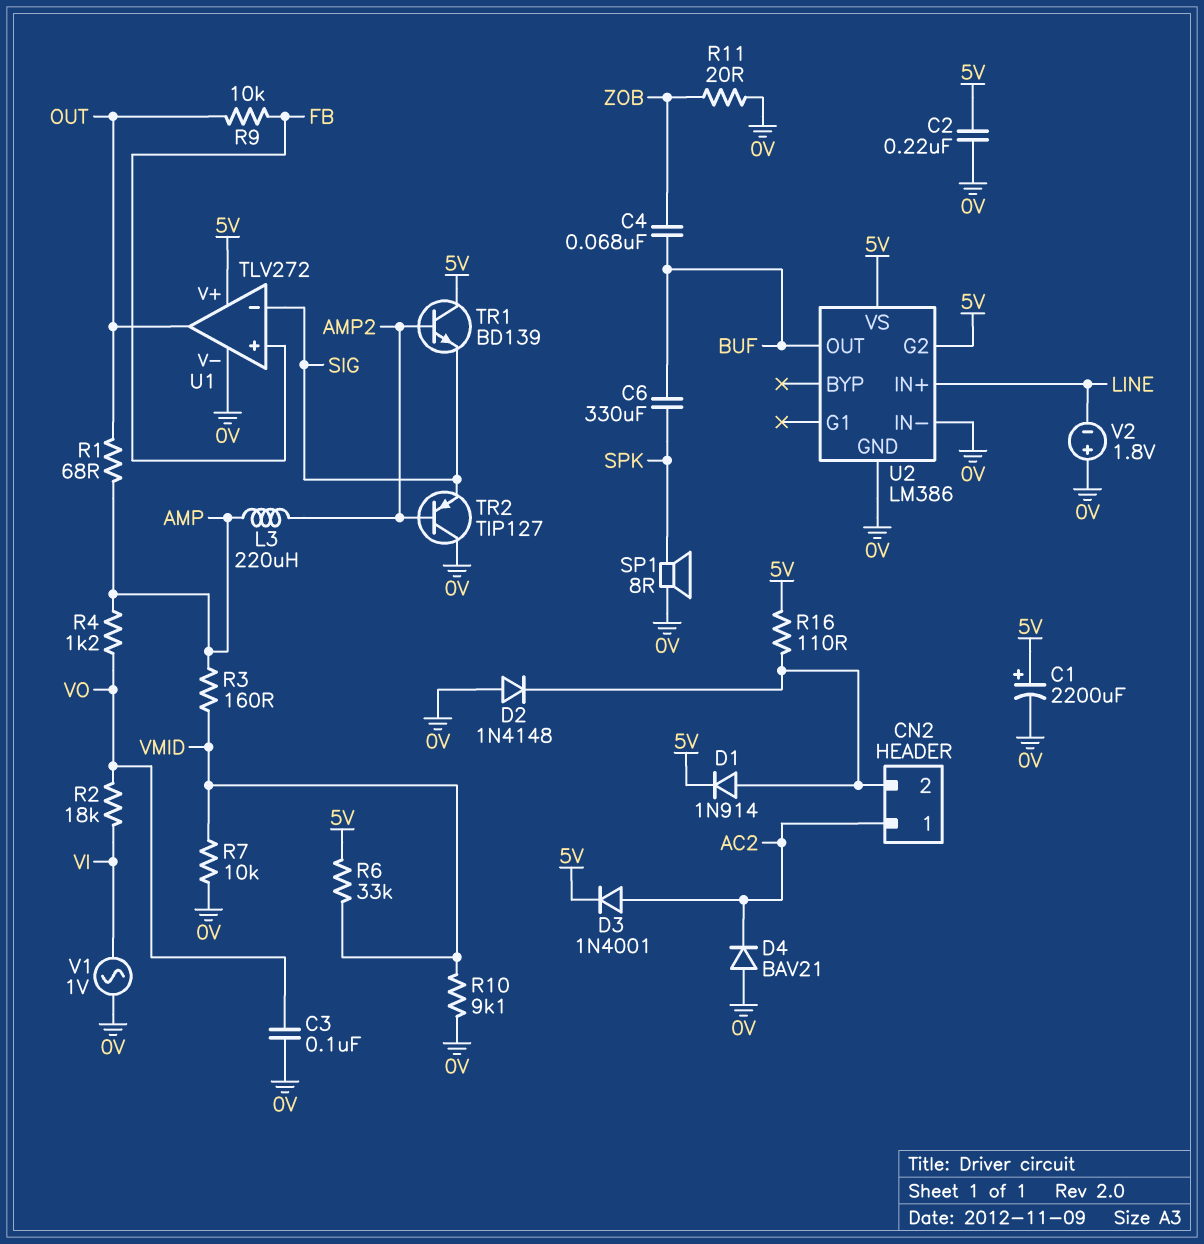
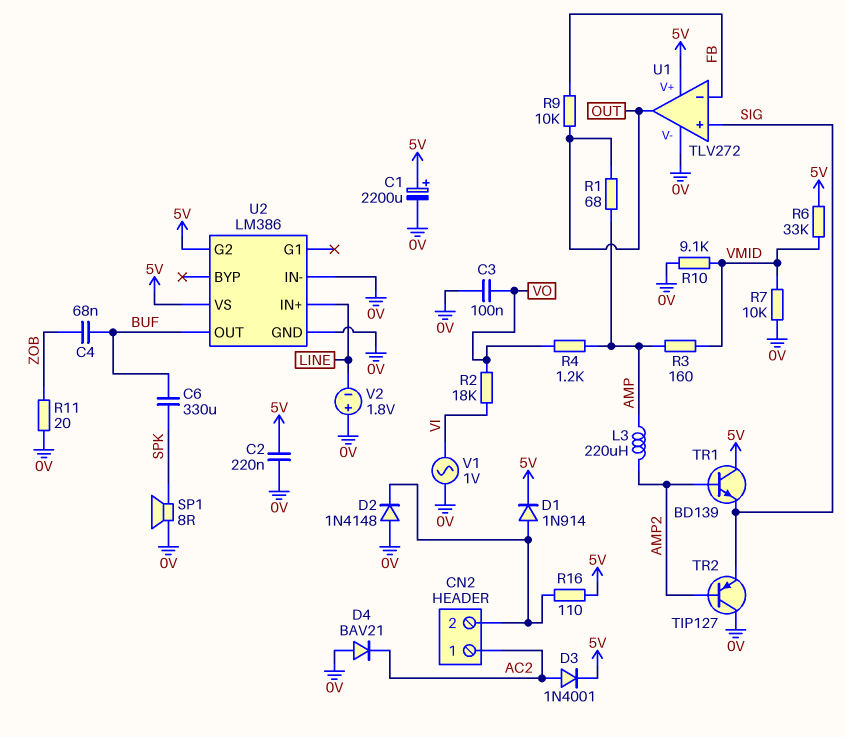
U1 pin in+: FB -> SIG
U1 pin in-: SIG -> FB

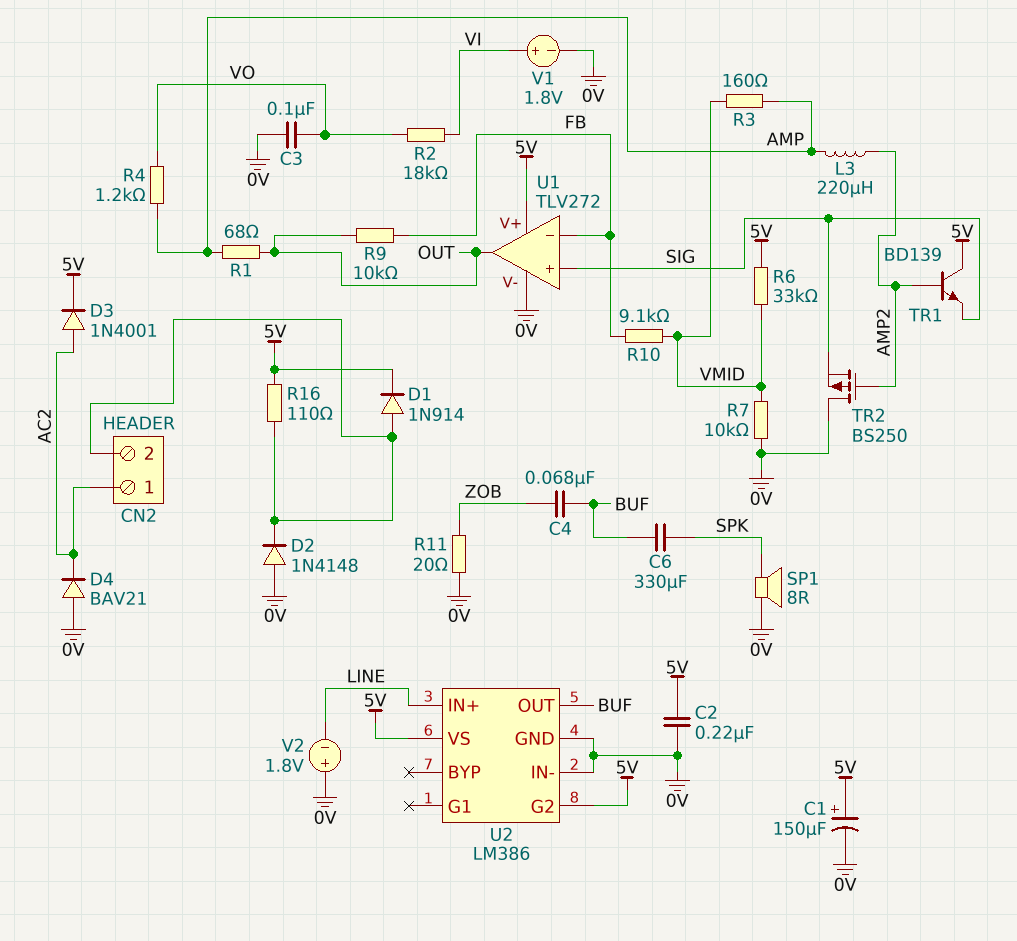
C1: 2200uF (plus 5V, minus 0V) -> 150uF (plus 5V, minus 0V)
R10: 9.1k (0V, VMID) -> 9.1k (FB, VMID)
TR2: PNP TIP127 (B AMP2, C 0V, E SIG) -> PMOS BS250 (G AMP2, D 0V, S SIG)
V1: AC 1V (0V, VI) -> 1.8V (plus VI, minus 0V)

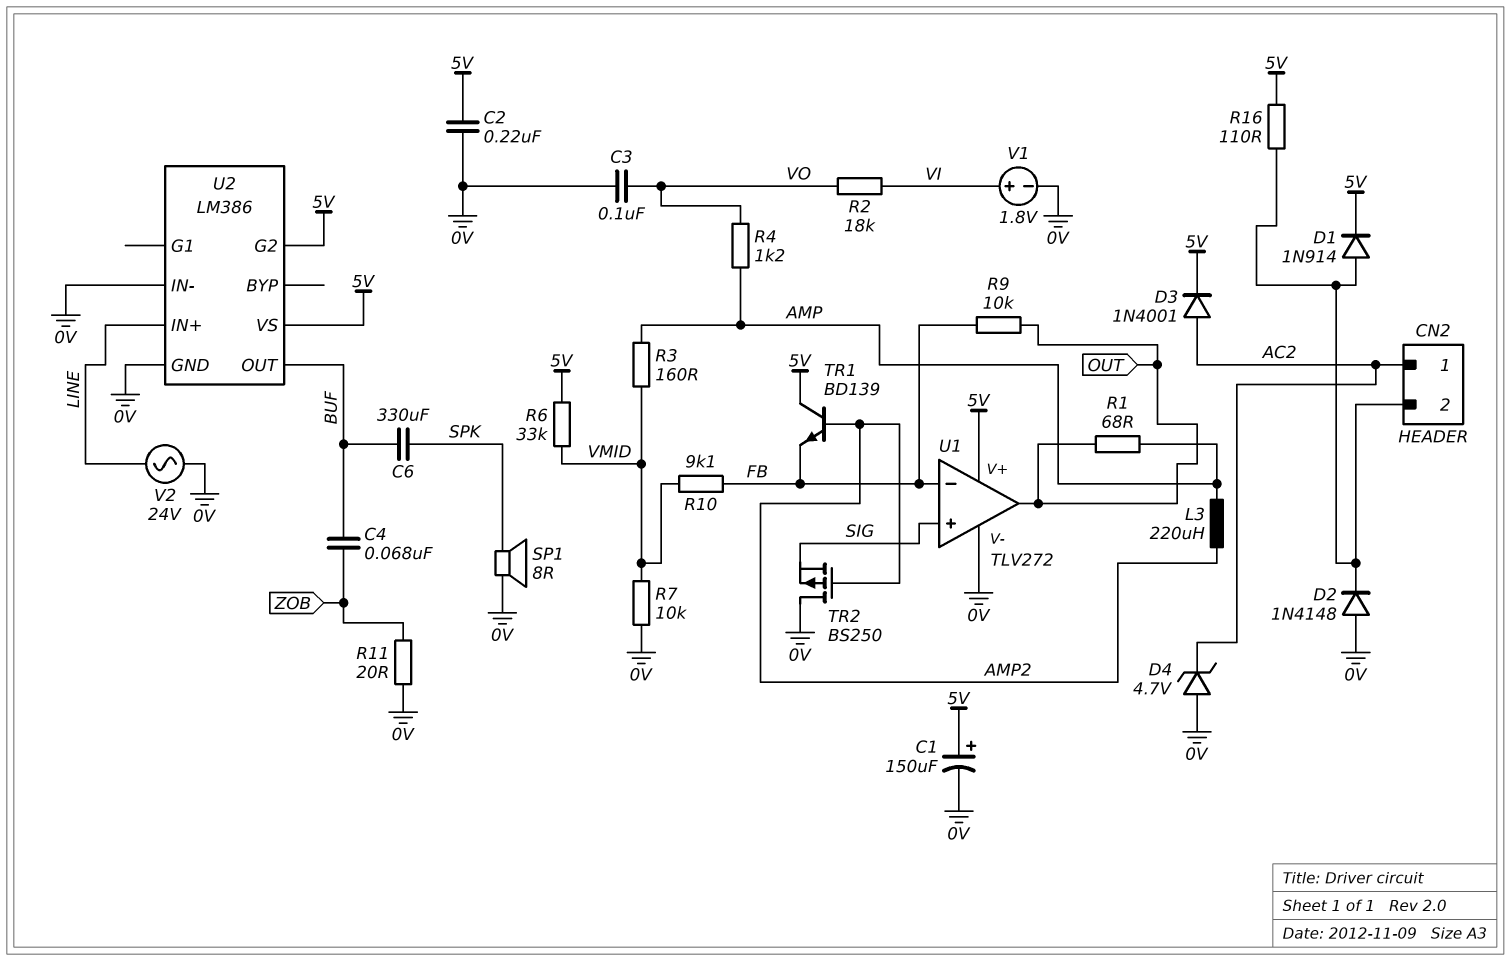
D4: diode BAV21 (A 0V, K AC2) -> zener 4.7V (A 0V, K AC2)
TR1: NPN BD139 (B AMP2, C 5V, E SIG) -> NPN BD139 (B AMP2, C 5V, E FB)
V2: 1.8V (plus 0V, minus LINE) -> AC 24V (0V, LINE)

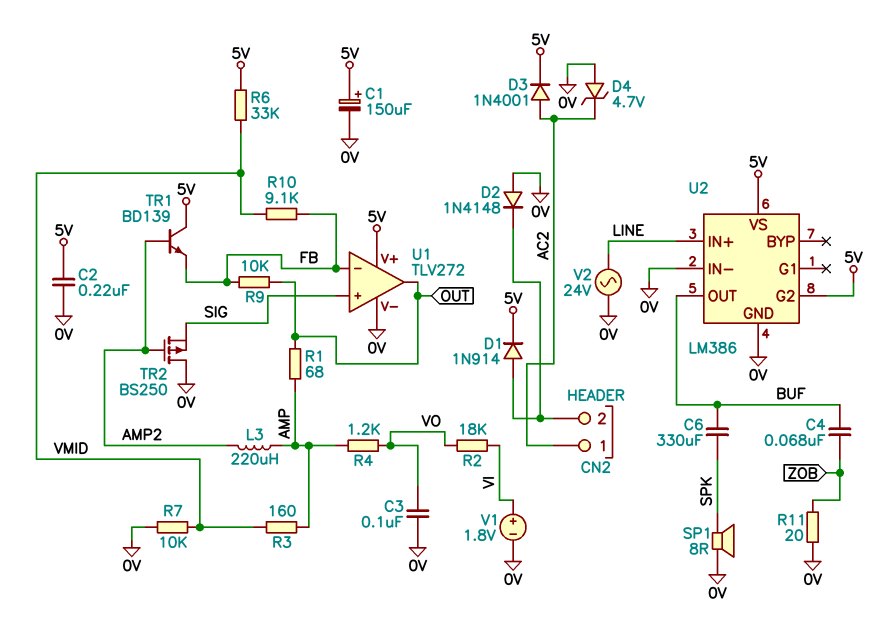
R16: 110 (5V, CN2/2) -> none

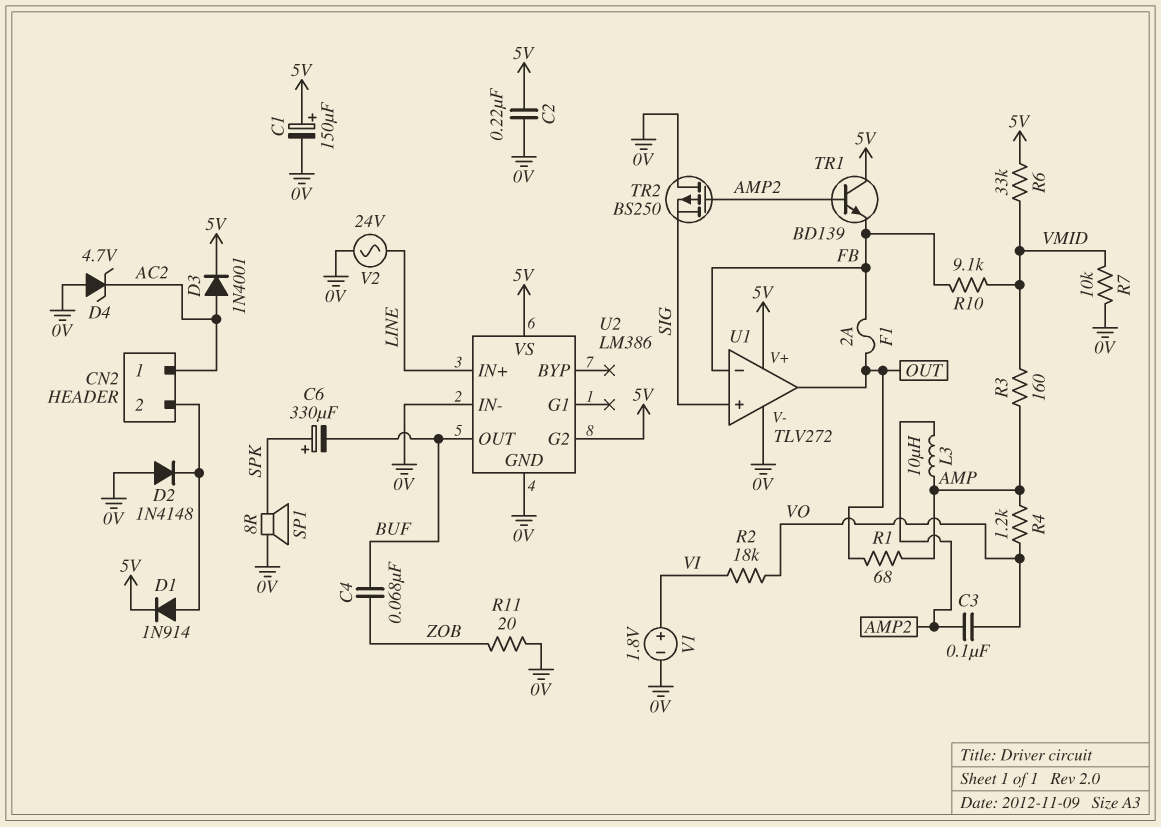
C3: 100nF (0V, VO) -> 100nF (AMP2, VO)
C6: 330uF (BUF, SPK) -> 330uF (plus SPK, minus BUF)
F1: none -> 2A (FB, OUT)
L3: 220uH (AMP, AMP2) -> 10uH (AMP, AMP2)
R9: 10k (FB, OUT) -> none

